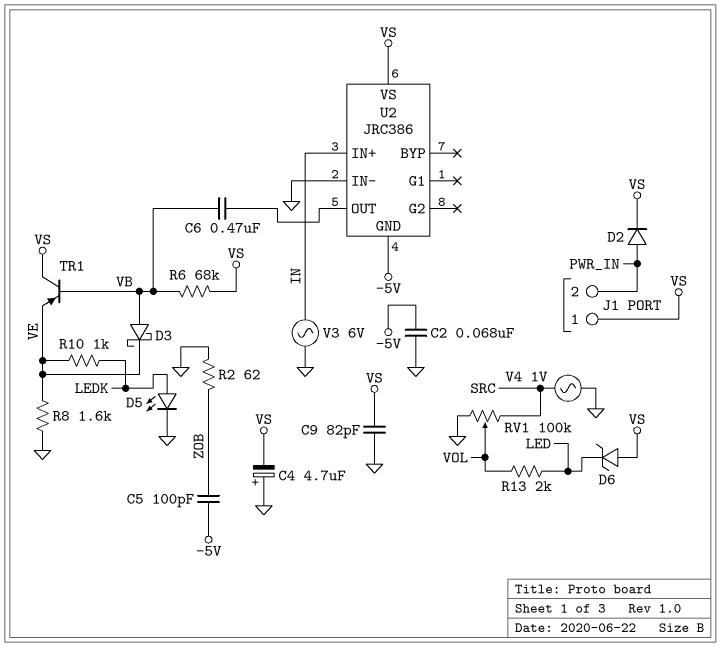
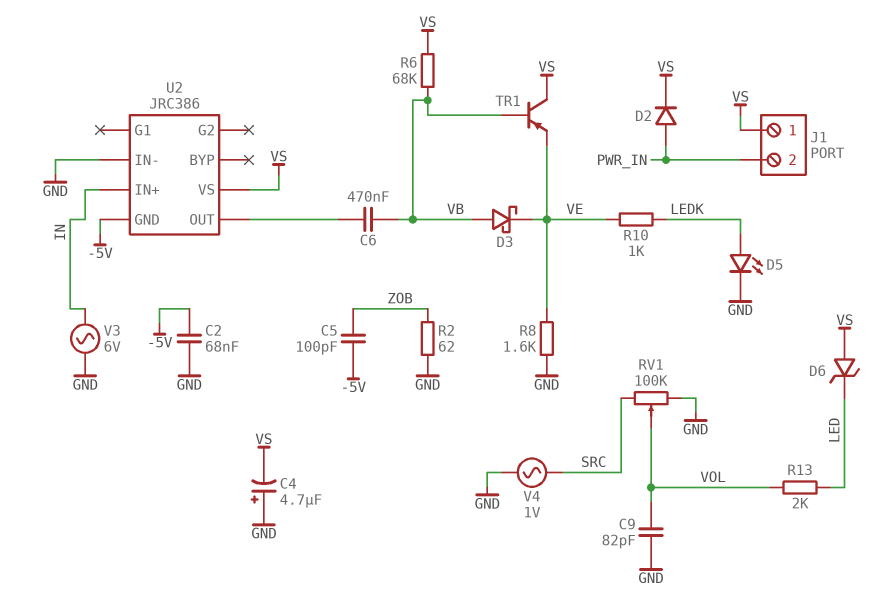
C9: 82pF (GND, VS) -> 82pF (GND, VOL)

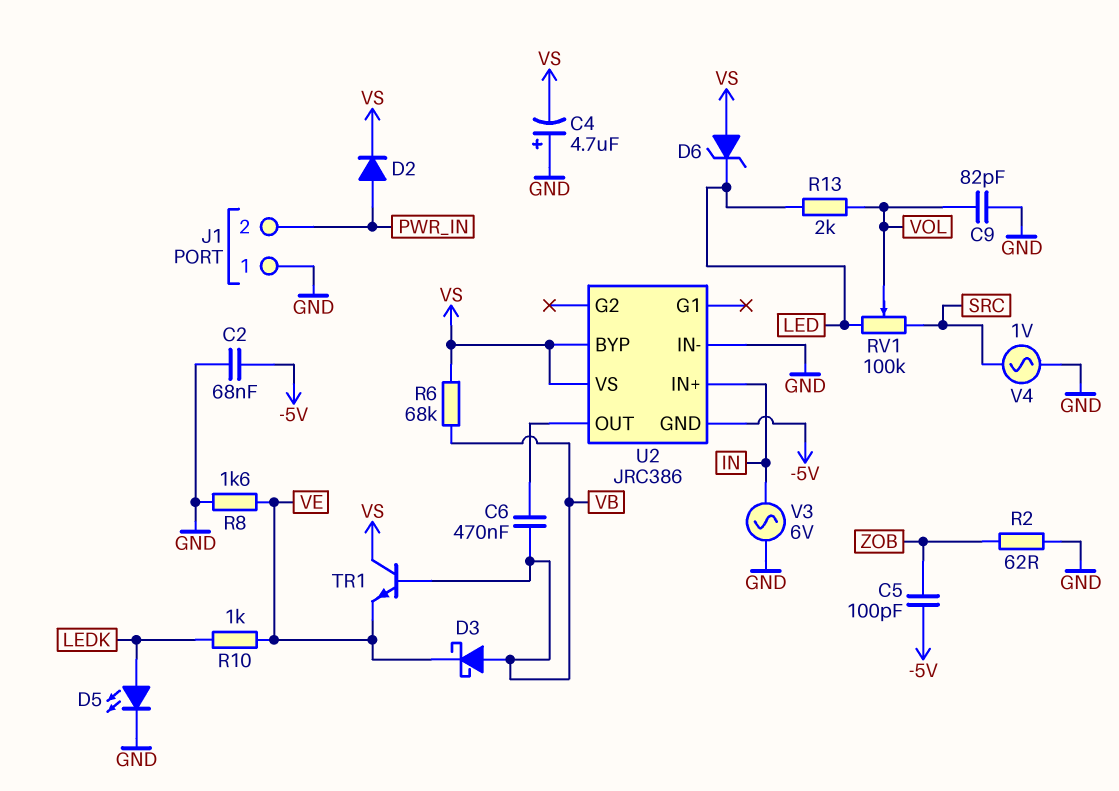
J1 pin 1: VS -> GND
RV1: 100k (GND, SRC, wiper VOL) -> 100k (LED, SRC, wiper VOL)
TR1: PNP (B VB, C VS, E VE) -> NPN (B VB, C VS, E VE)
U2 pin BYP: none -> VS

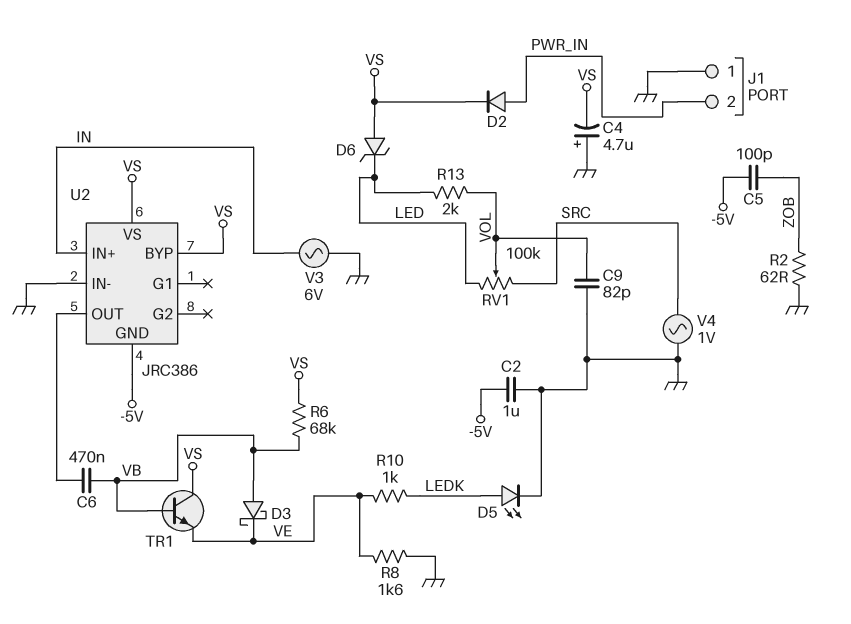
C2: 68nF (-5V, GND) -> 1uF (-5V, GND)

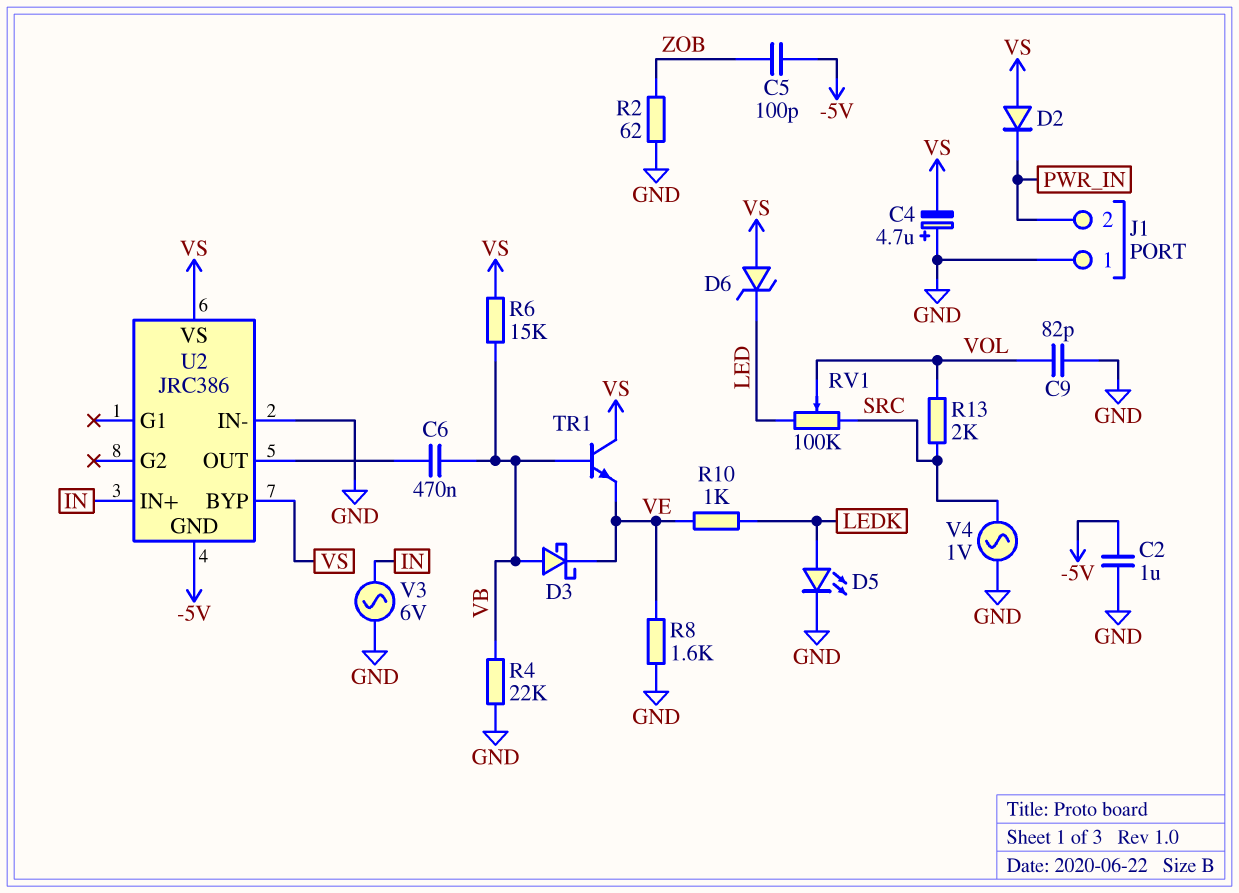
D2: diode (A PWR_IN, K VS) -> diode (A VS, K PWR_IN)
R4: none -> 22k (GND, VB)
R6: 68k (VB, VS) -> 15k (VB, VS)
R13: 2k (LED, VOL) -> 2k (SRC, VOL)

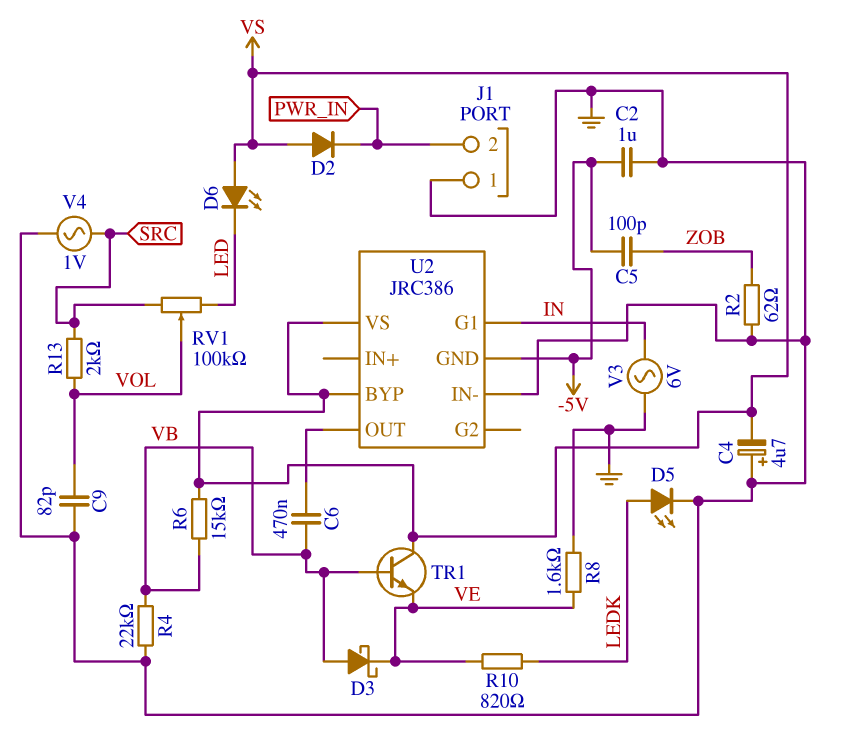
D6: zener (A VS, K LED) -> LED (A VS, K LED)
R10: 1k (LEDK, VE) -> 820 (LEDK, VE)
U2 pin G1: none -> IN
U2 pin IN+: IN -> none

